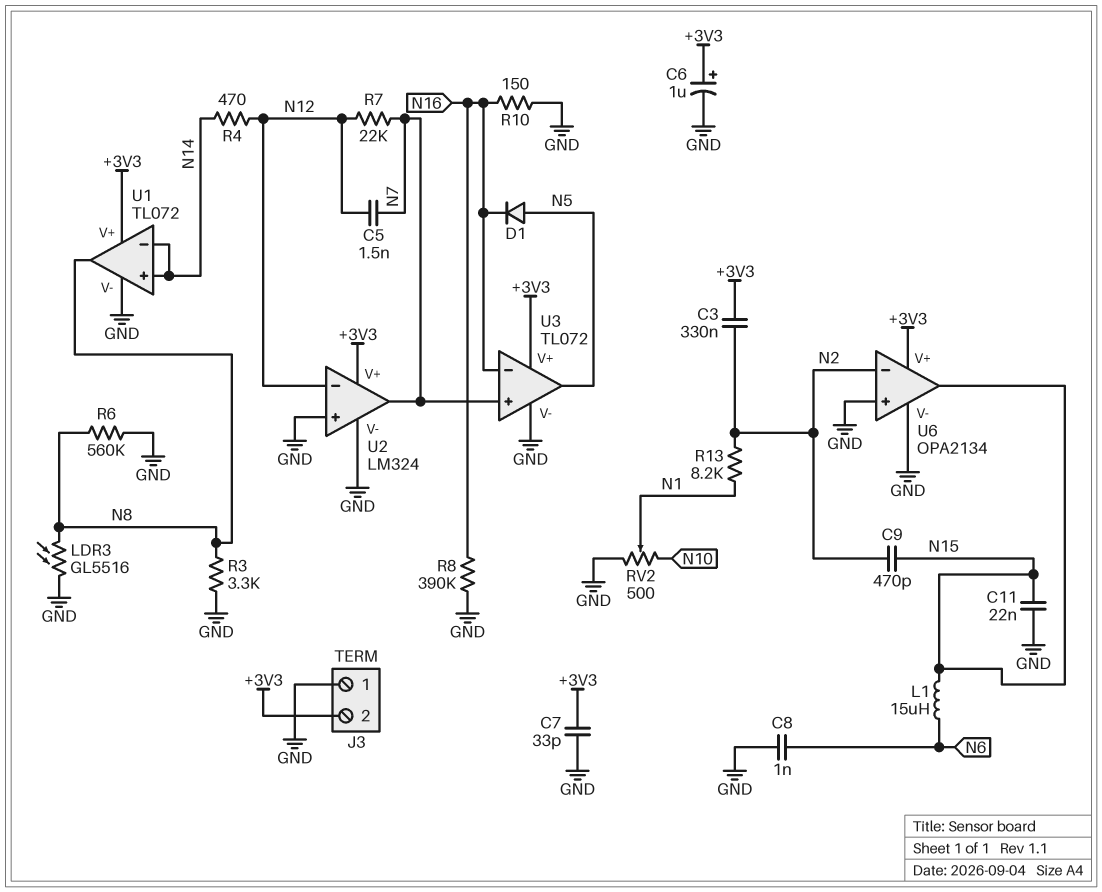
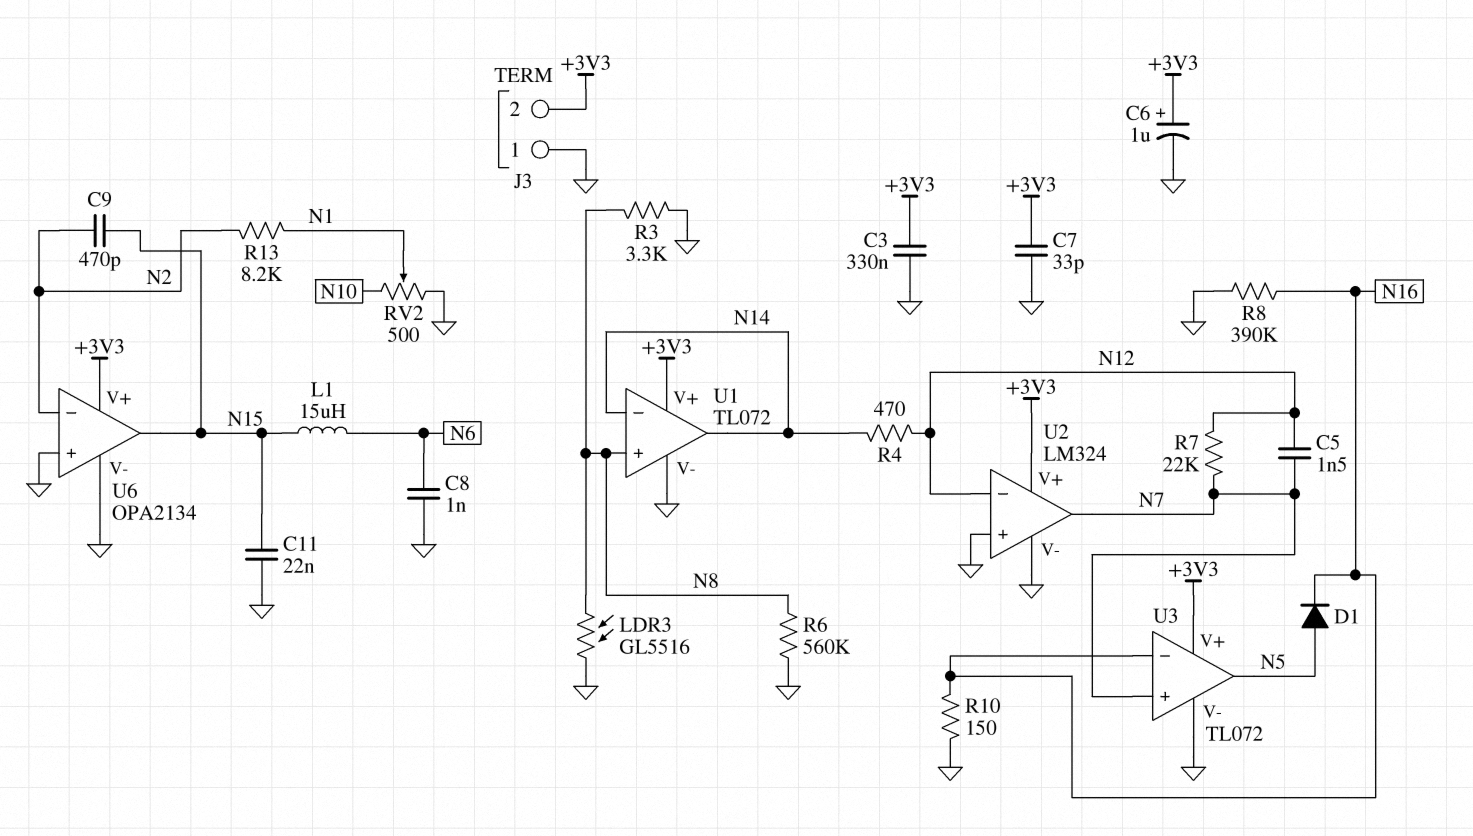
C3: 330nF (+3V3, N2) -> 330nF (+3V3, GND)
U1 pin in+: N14 -> N8
U1 pin out: N8 -> N14

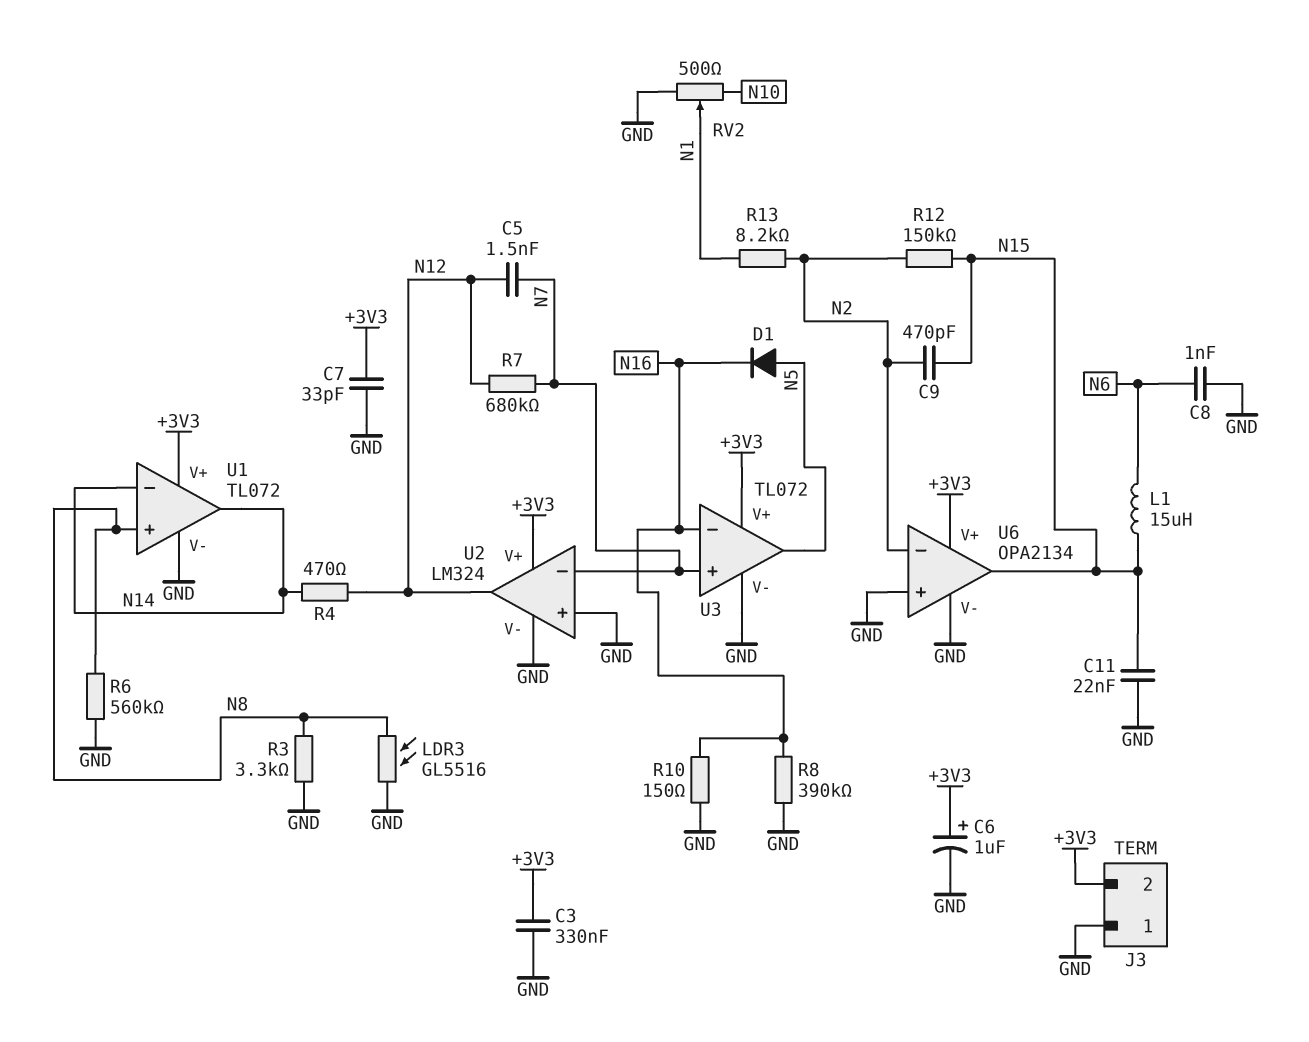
R7: 22k (N7, N12) -> 680k (N7, N12)
R12: none -> 150k (N2, N15)
U2 pin in-: N12 -> N7
U2 pin out: N7 -> N12

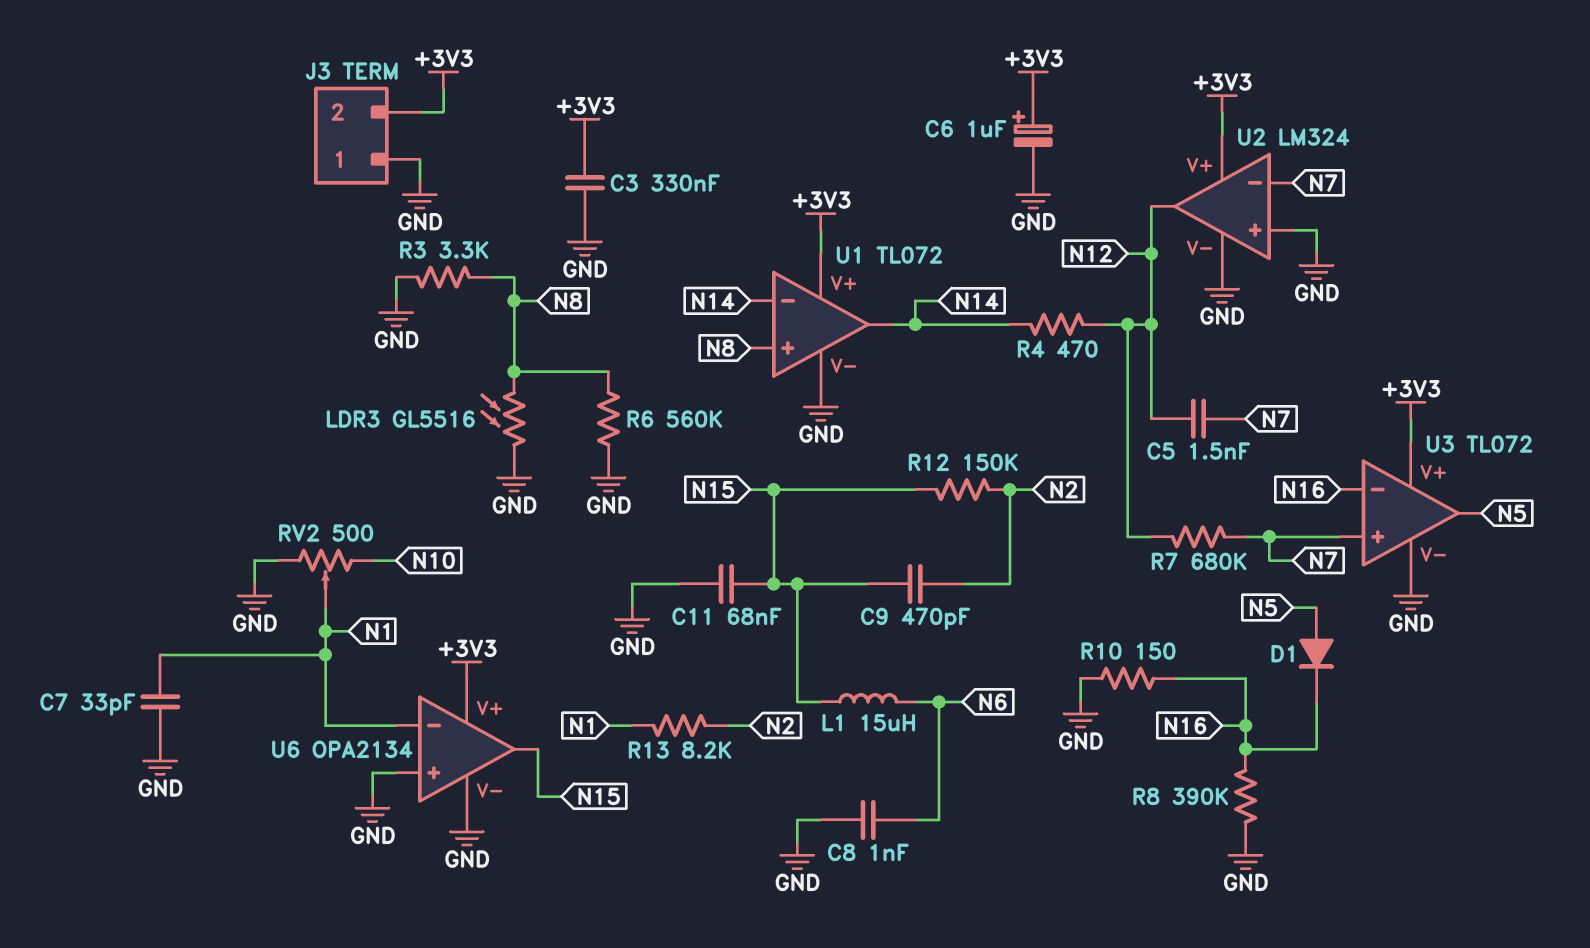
C7: 33pF (+3V3, GND) -> 33pF (GND, N1)
C11: 22nF (GND, N15) -> 68nF (GND, N15)
U6 pin in-: N2 -> N1

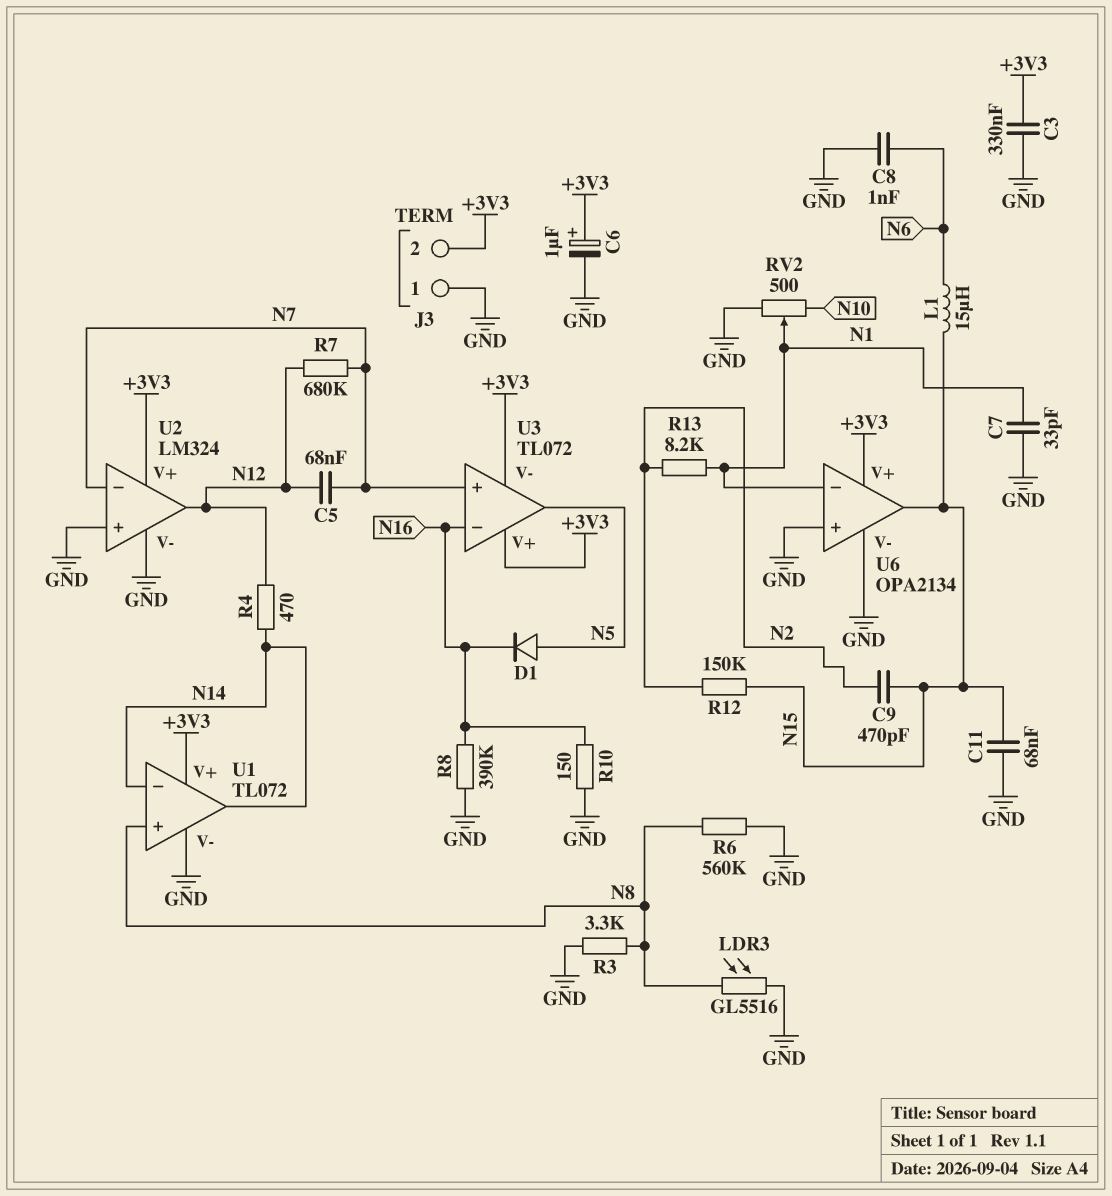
C5: 1.5nF (N7, N12) -> 68nF (N7, N12)
U3 pin V-: GND -> +3V3

